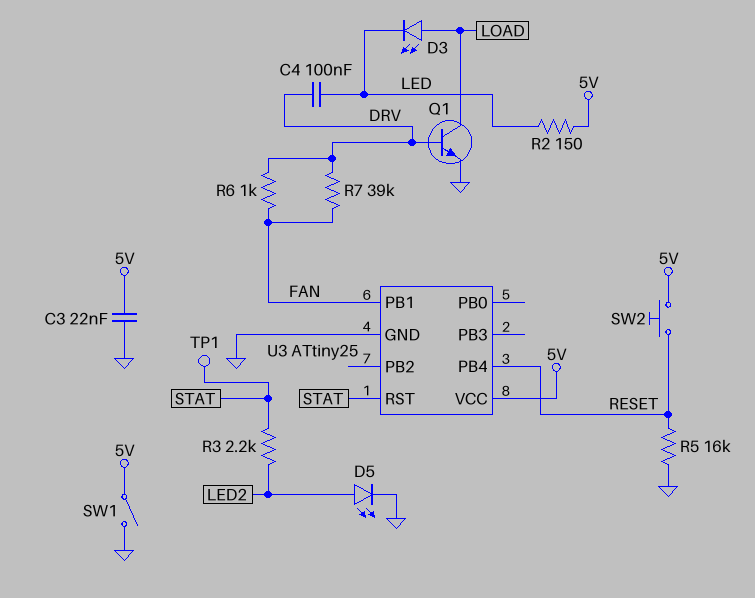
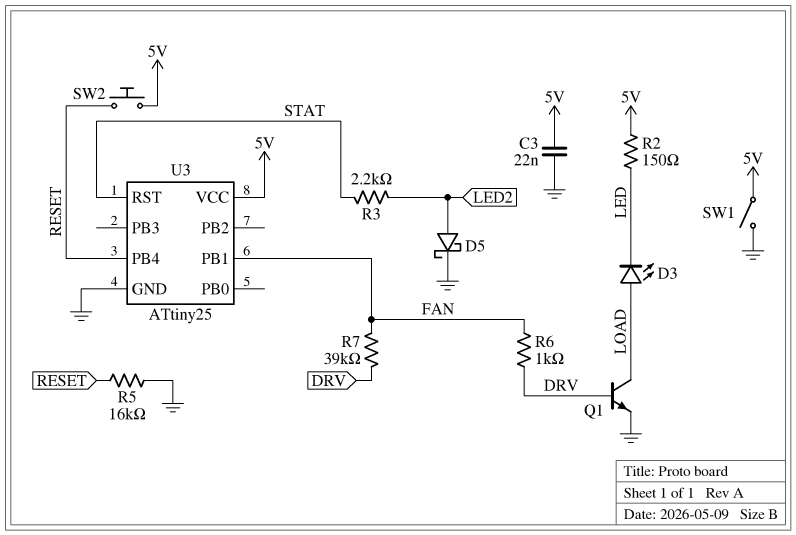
C4: 100nF (DRV, LED) -> none
D5: LED (A LED2, K GND) -> schottky (A LED2, K GND)
TP1: test point (STAT) -> none

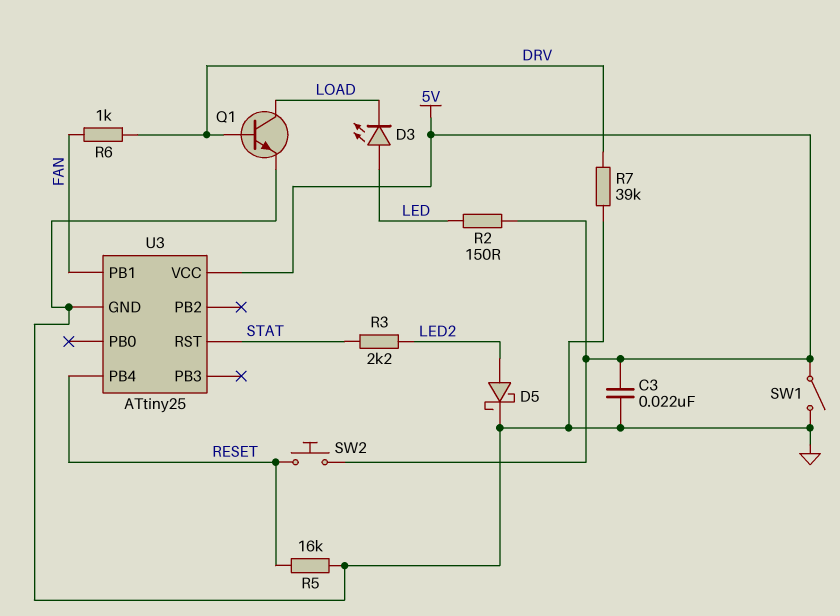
D3: LED (A LOAD, K LED) -> LED (A LED, K LOAD)
R7: 39k (DRV, FAN) -> 39k (DRV, GND)

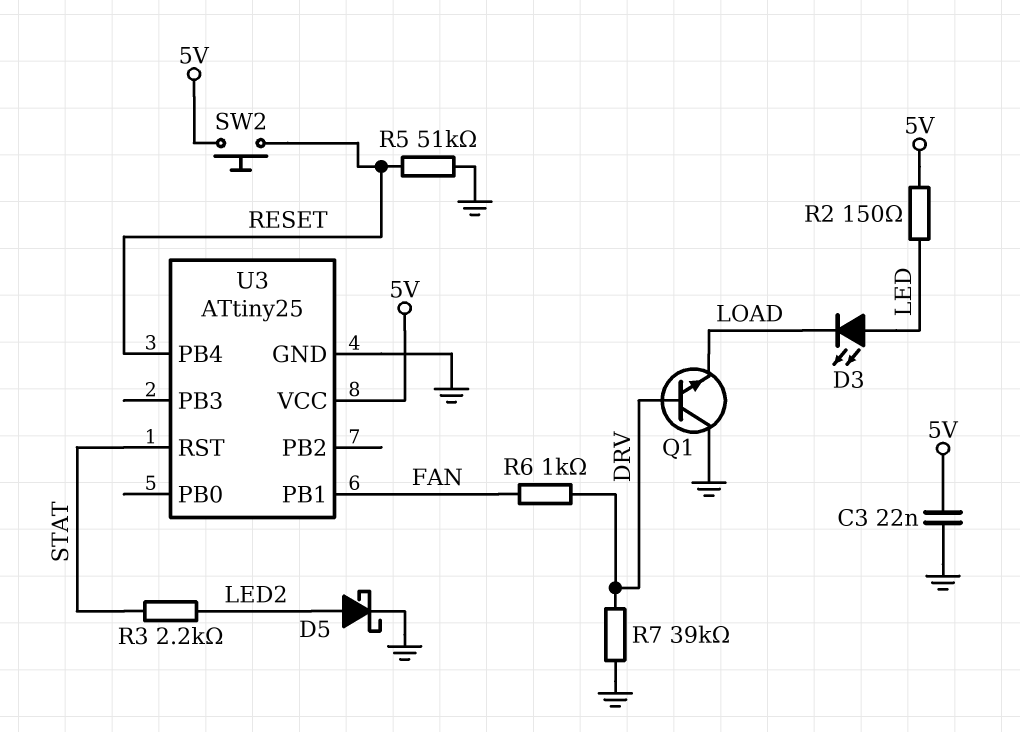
Q1: NPN (B DRV, C LOAD, E GND) -> NPN (B DRV, C GND, E LOAD)
R5: 16k (GND, RESET) -> 51k (GND, RESET)
SW1: switch (5V, GND) -> none

